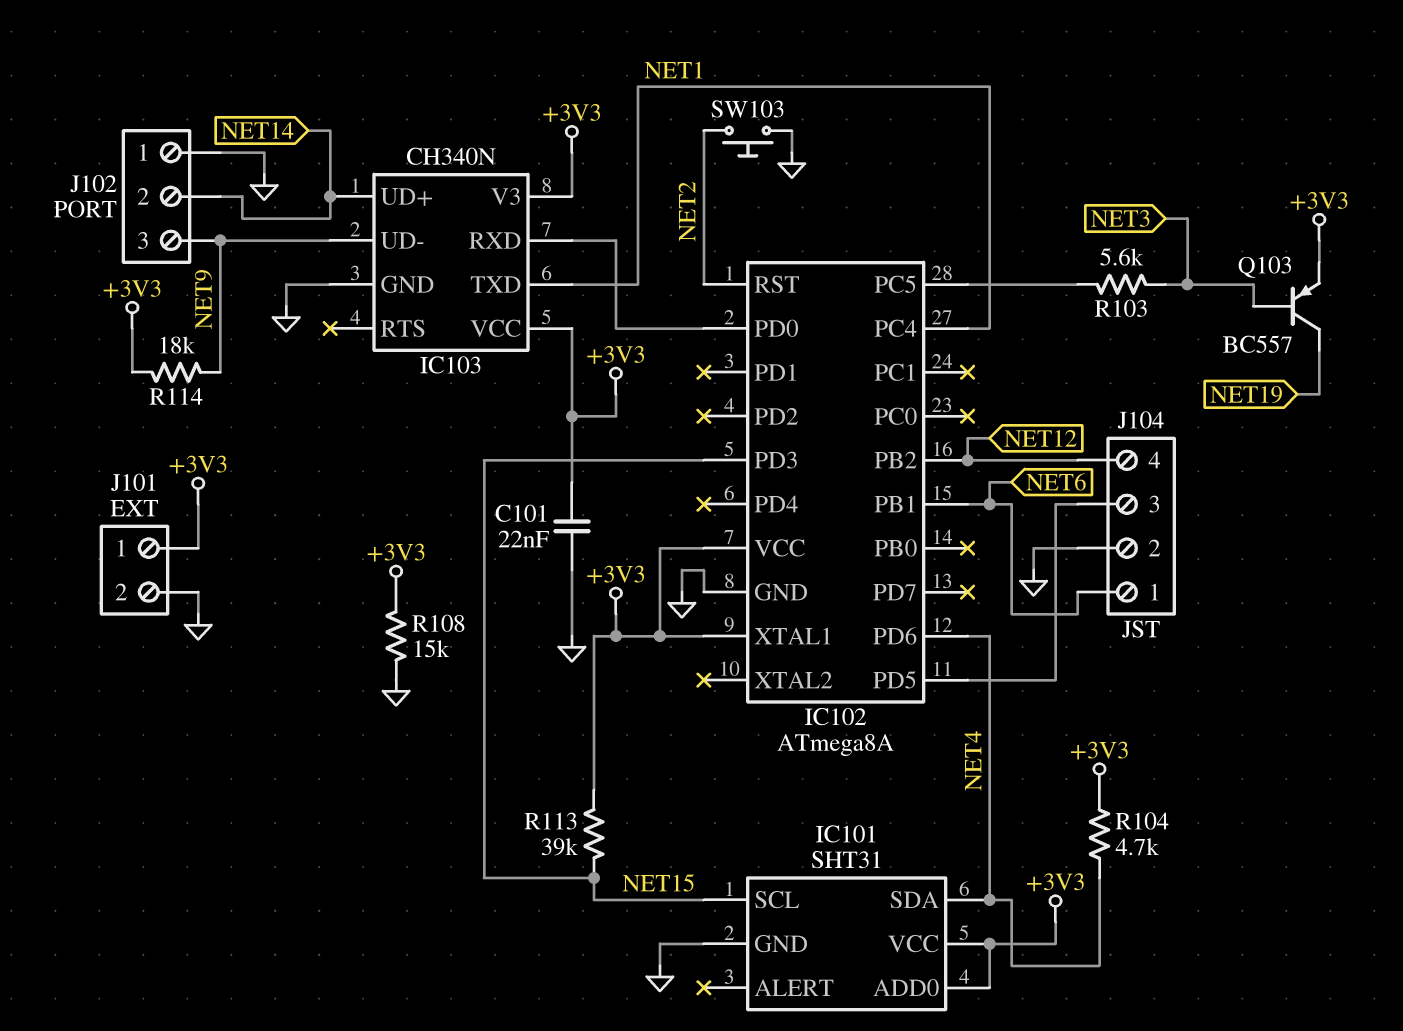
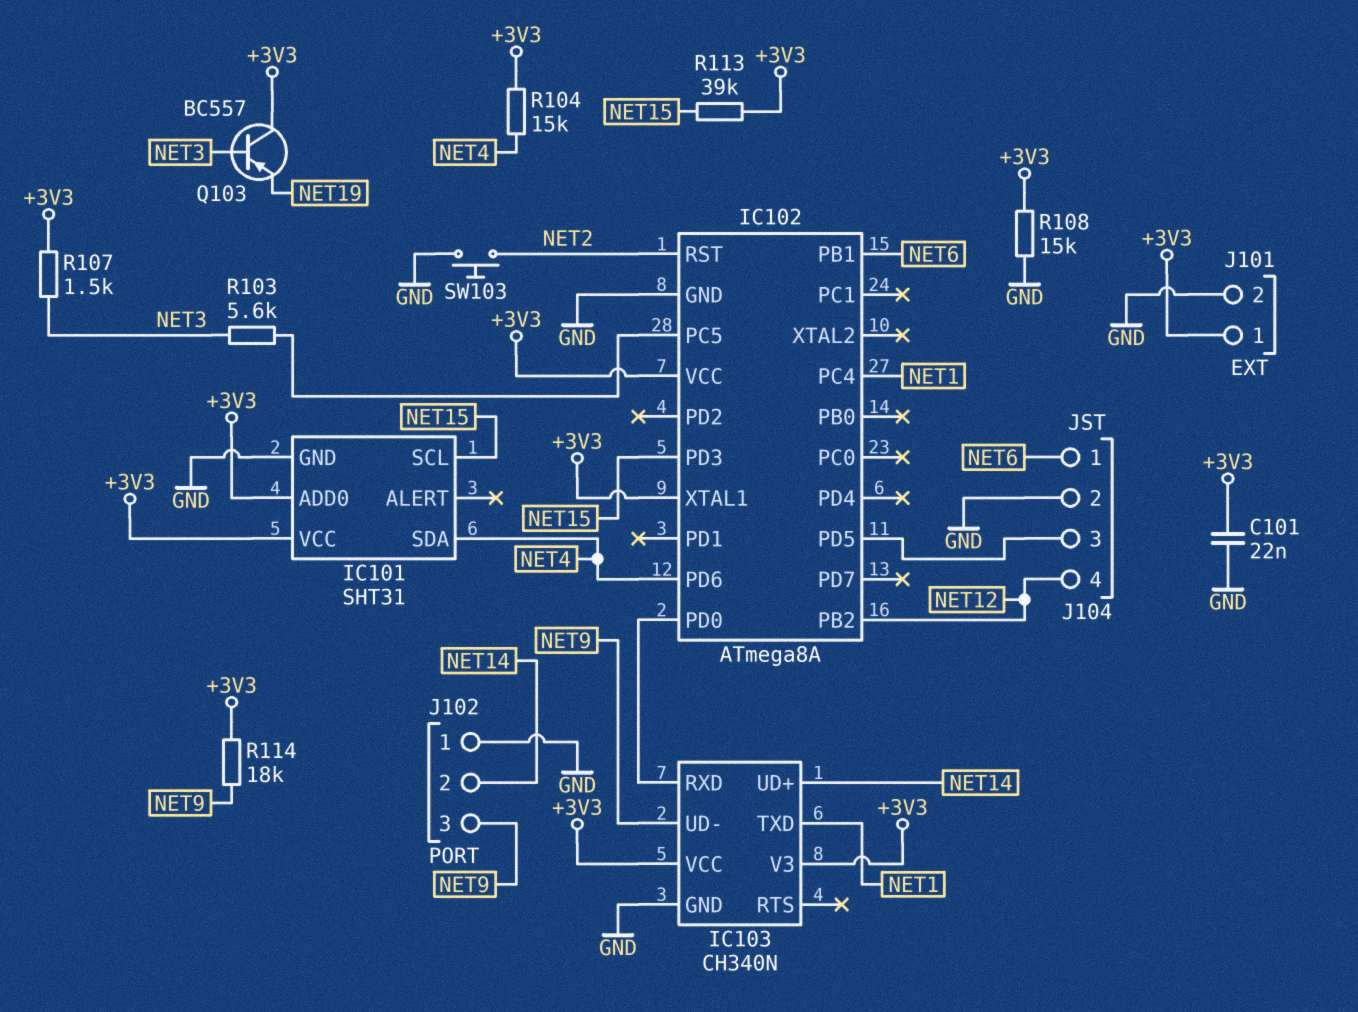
Q103: PNP BC557 (B NET3, C NET19, E +3V3) -> PNP BC557 (B NET3, C +3V3, E NET19)
R104: 4.7k (+3V3, NET4) -> 15k (+3V3, NET4)
R107: none -> 1.5k (+3V3, NET3)

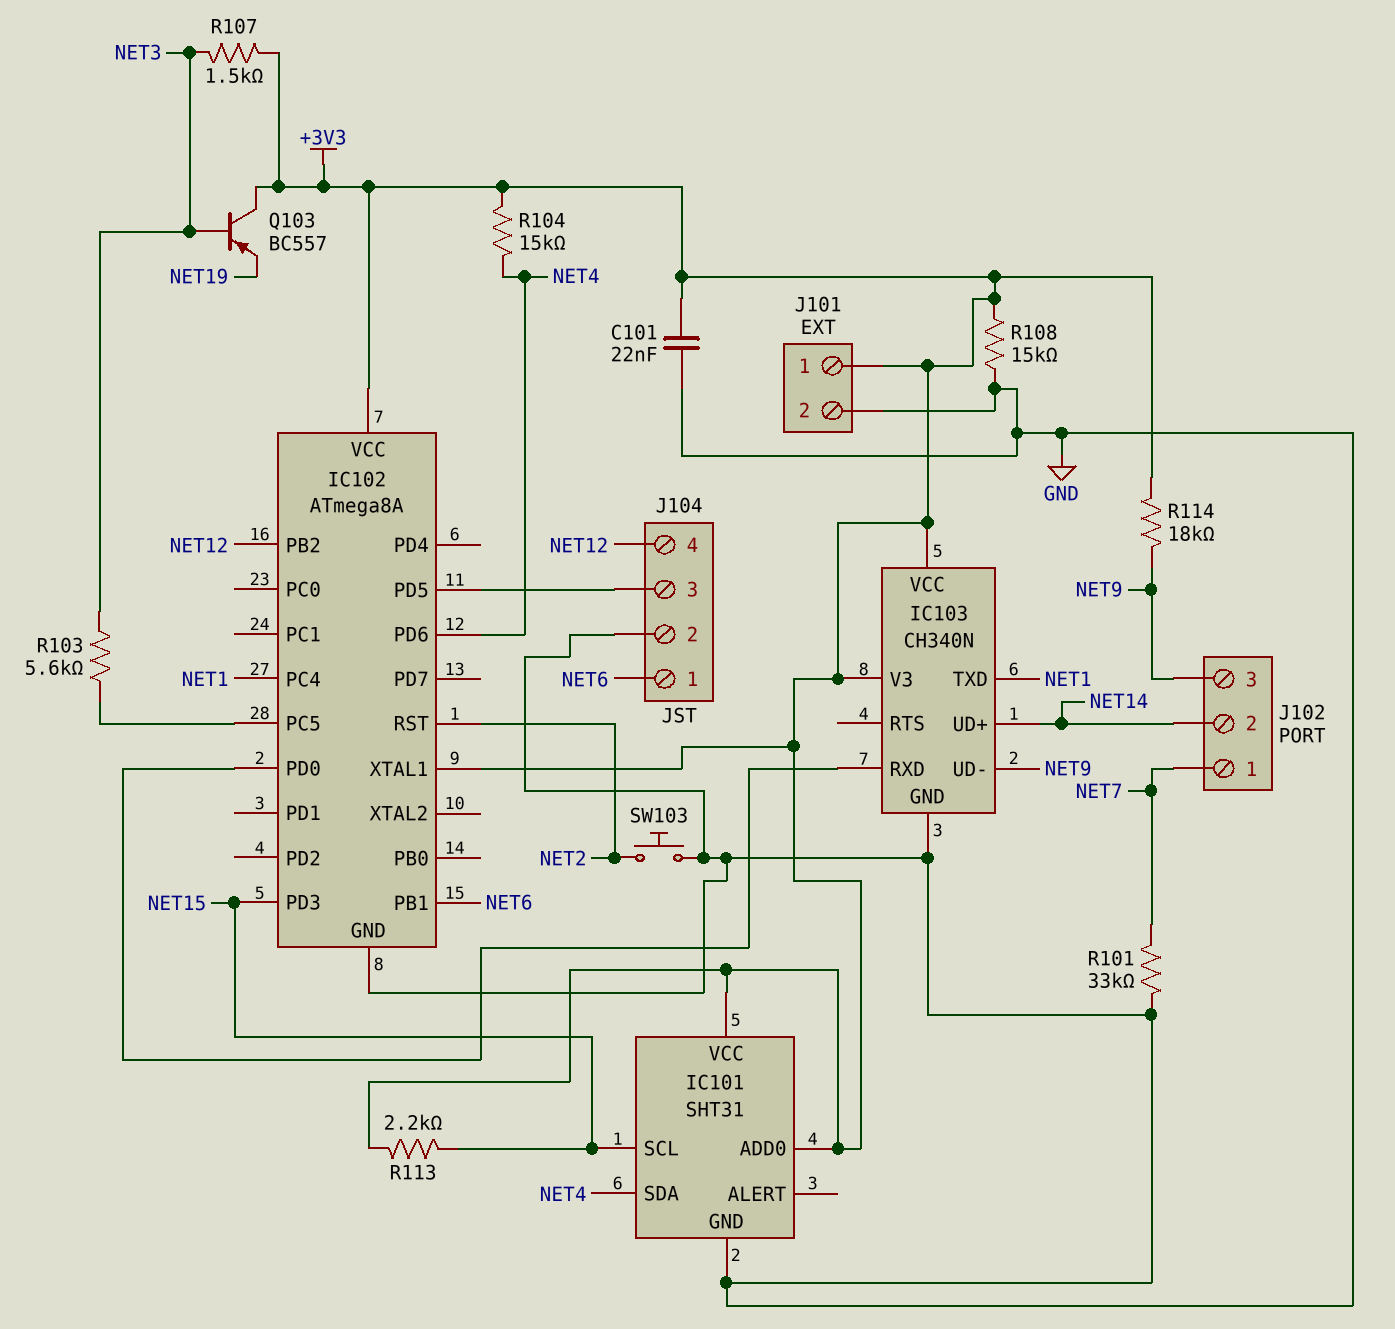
J102 pin 1: GND -> NET7
R101: none -> 33k (GND, NET7)
R113: 39k (+3V3, NET15) -> 2.2k (+3V3, NET15)

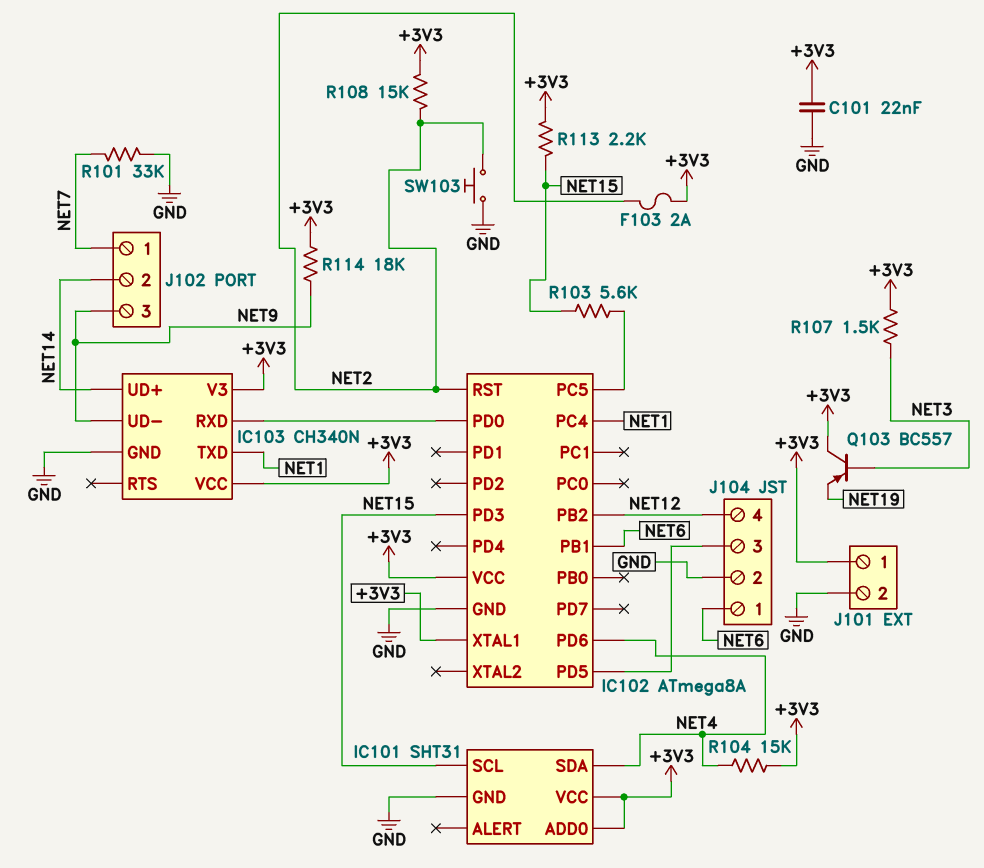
F103: none -> 2A (+3V3, NET2)
R103: 5.6k (IC102/PC5, NET3) -> 5.6k (IC102/PC5, NET15)
R108: 15k (+3V3, GND) -> 15k (+3V3, NET2)

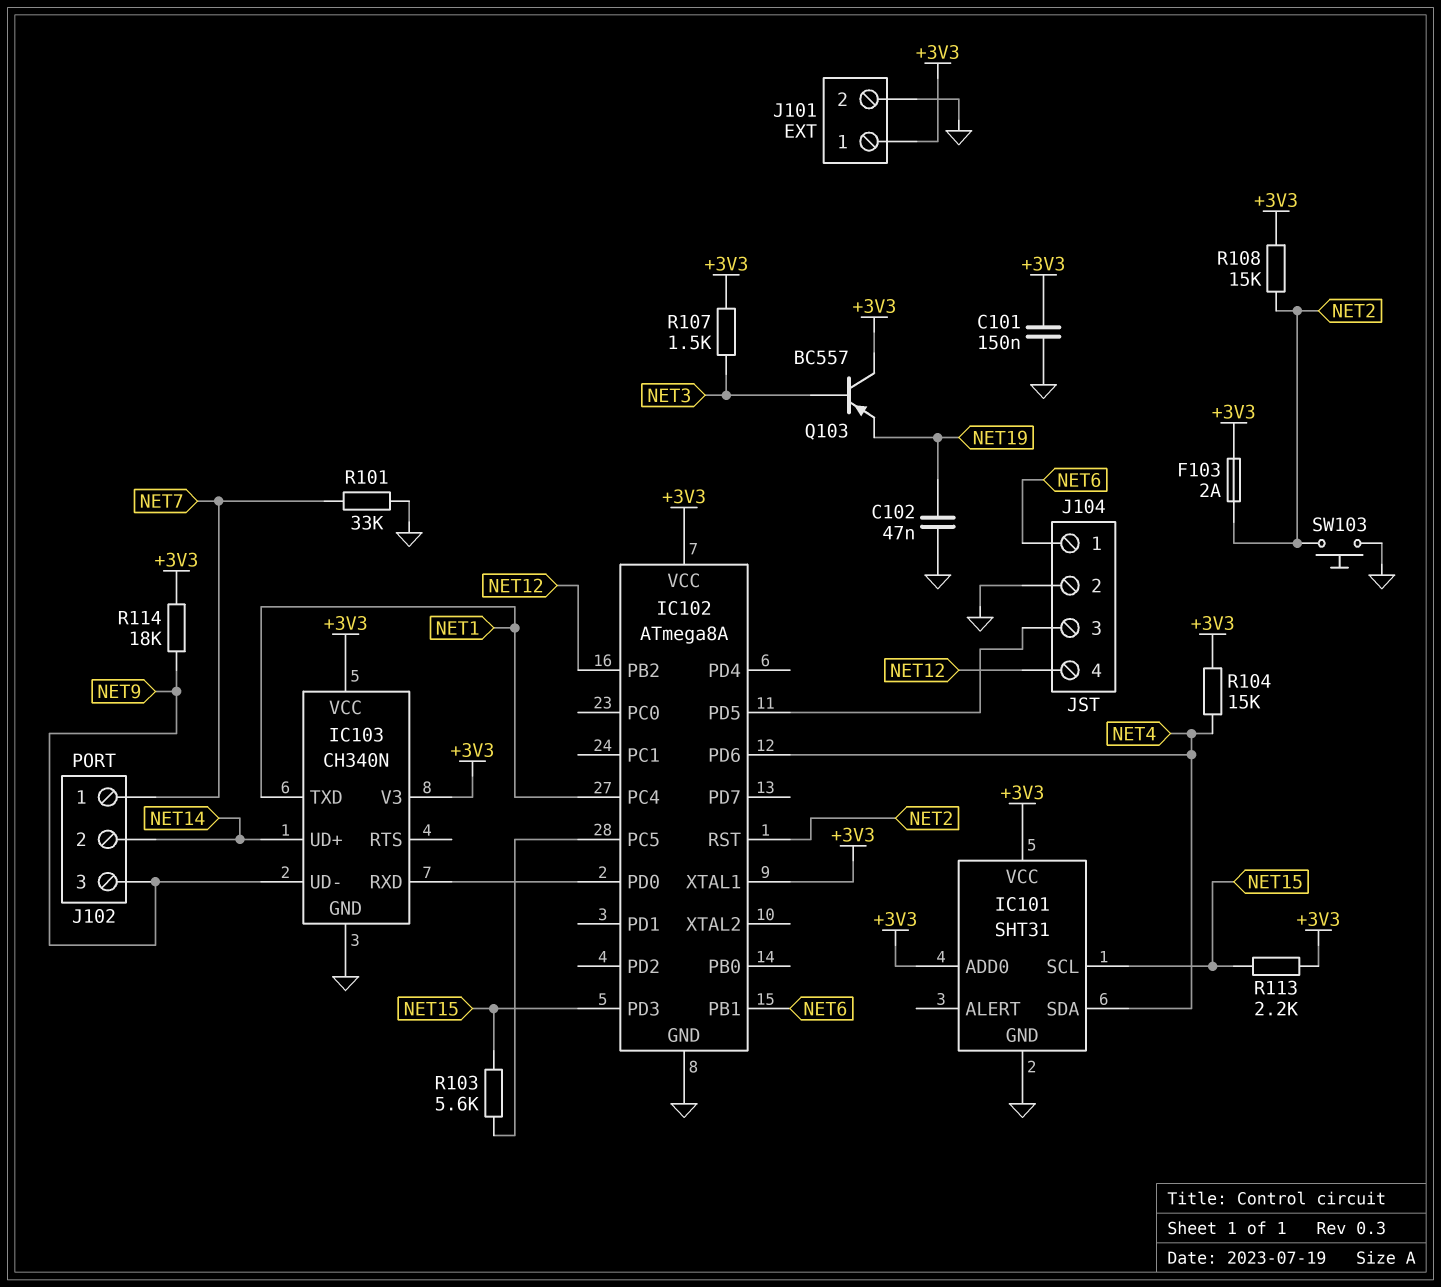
C101: 22nF (+3V3, GND) -> 150nF (+3V3, GND)
C102: none -> 47nF (GND, NET19)

